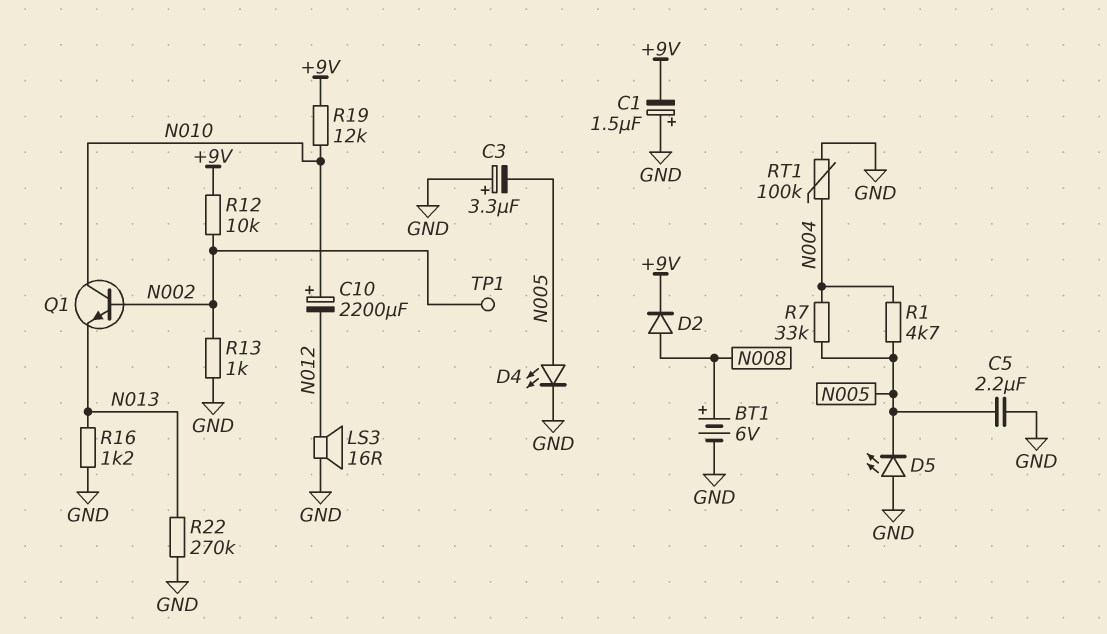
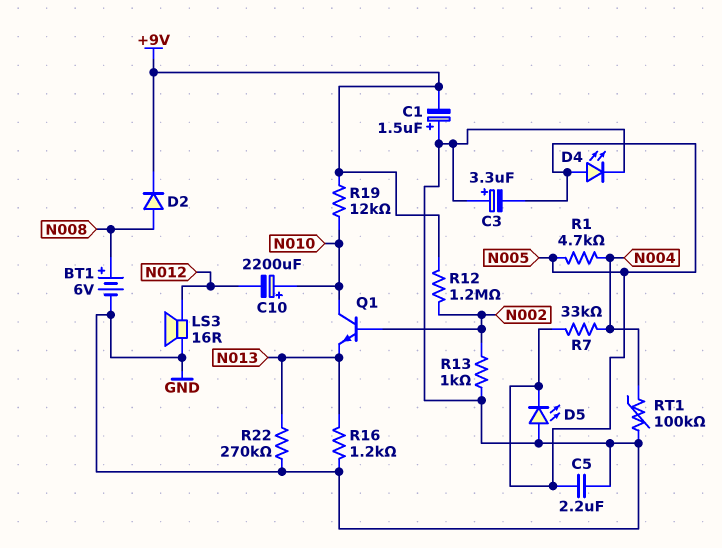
R12: 10k (+9V, N002) -> 1.2M (+9V, N002)
TP1: test point (N002) -> none

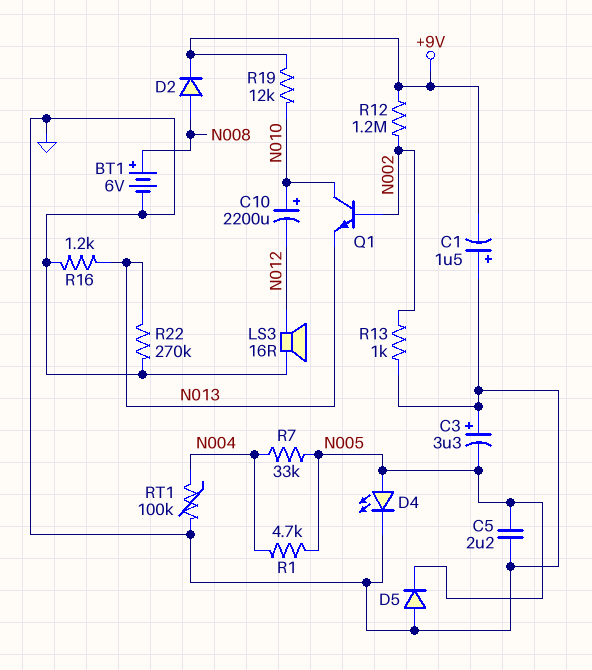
D5: LED (A GND, K N005) -> diode (A GND, K N005)

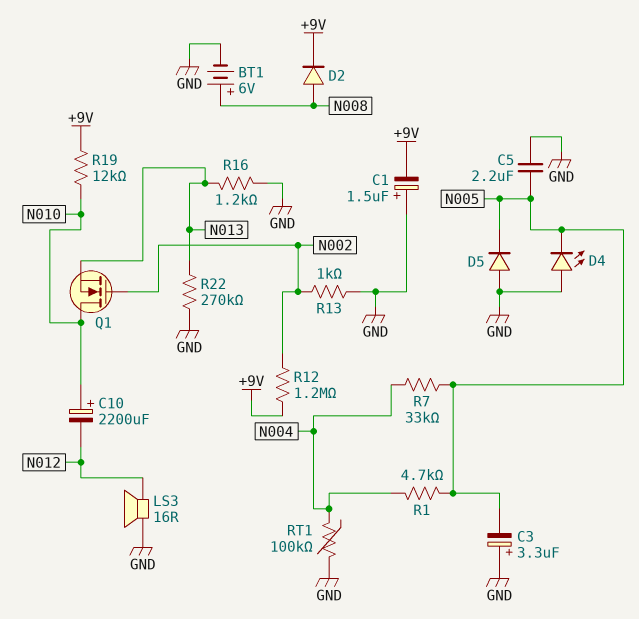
D4: LED (A N005, K GND) -> LED (A GND, K N005)
Q1: NPN (B N002, C N010, E N013) -> NMOS (G N002, D N010, S N013)

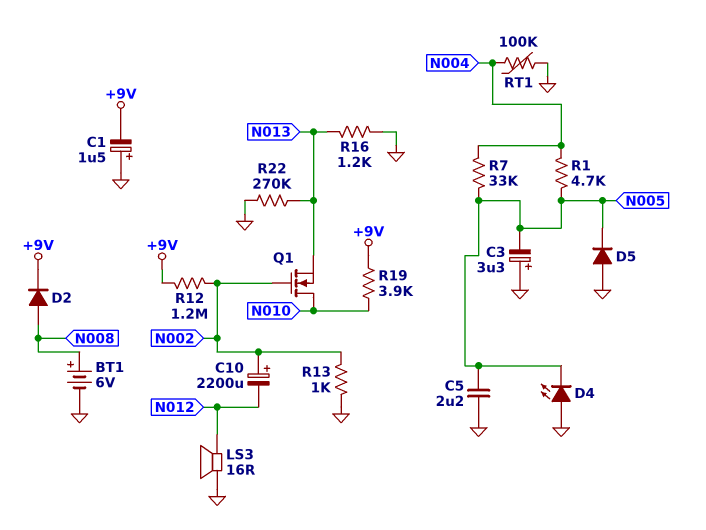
C10: 2200uF (plus N010, minus N012) -> 2200uF (plus N002, minus N012)
R19: 12k (+9V, N010) -> 3.9k (+9V, N010)

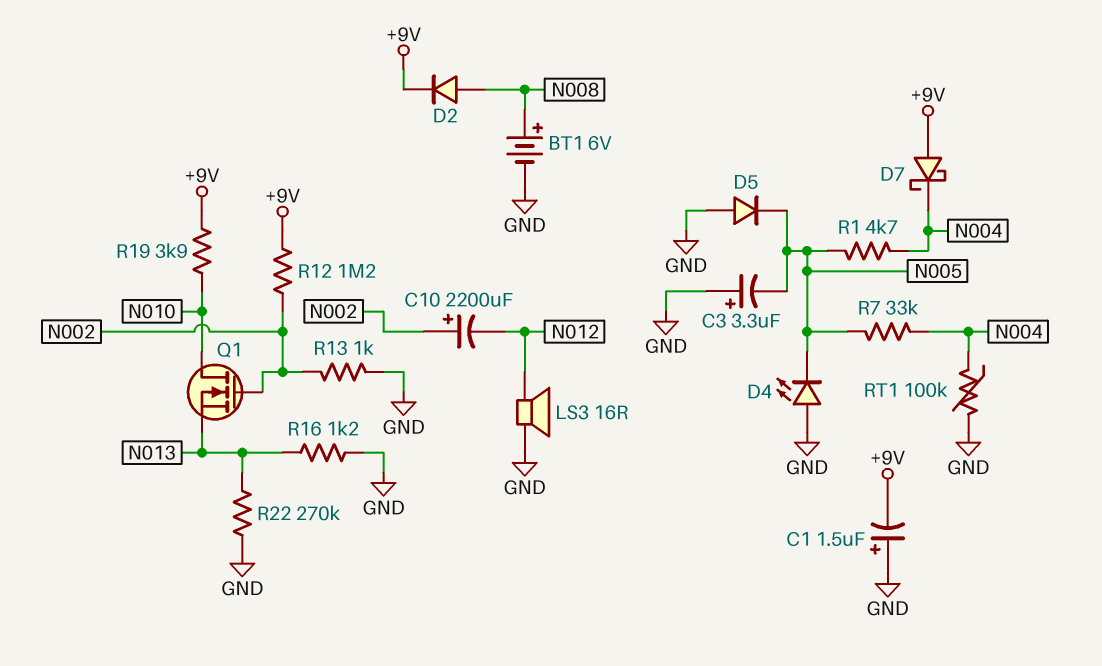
C5: 2.2uF (GND, N005) -> none
D7: none -> schottky (A +9V, K N004)

